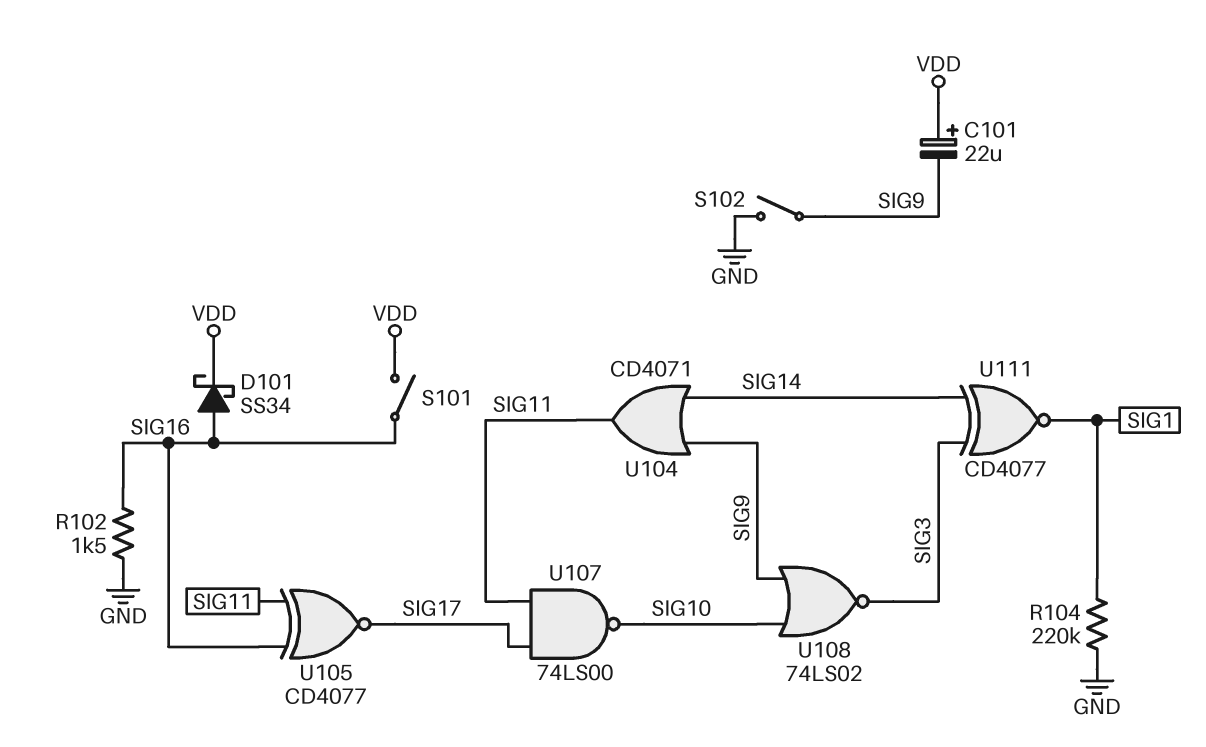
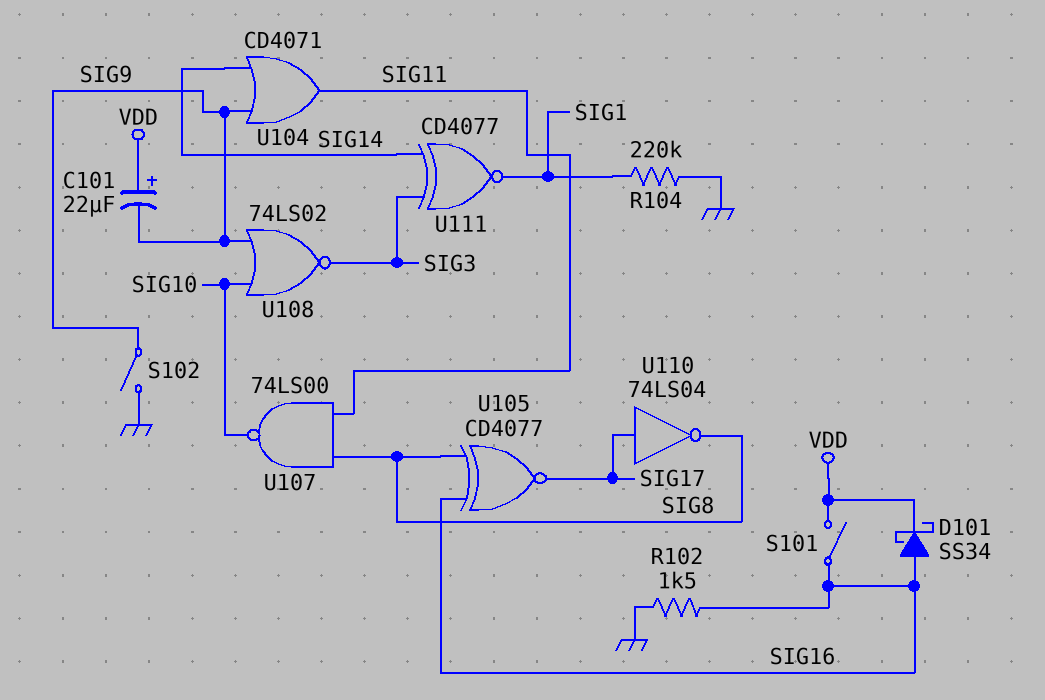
U105: XNOR CD4077 (in SIG11, in SIG16, out SIG17) -> XNOR CD4077 (in SIG8, in SIG16, out SIG17)
U107: NAND 74LS00 (in SIG11, in SIG17, out SIG10) -> NAND 74LS00 (in SIG8, in SIG11, out SIG10)
U110: none -> NOT 74LS04 (in SIG17, out SIG8)

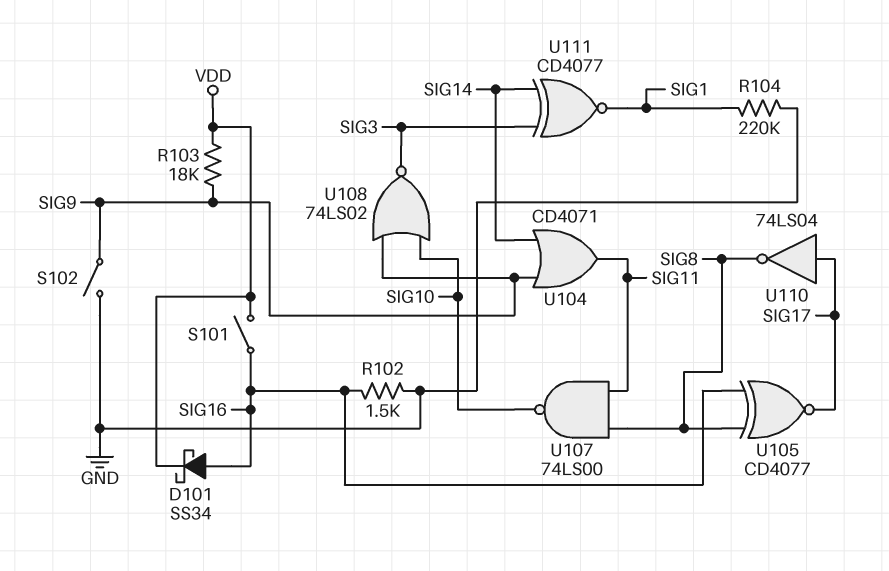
C101: 22uF (plus VDD, minus SIG9) -> none
R103: none -> 18k (SIG9, VDD)

